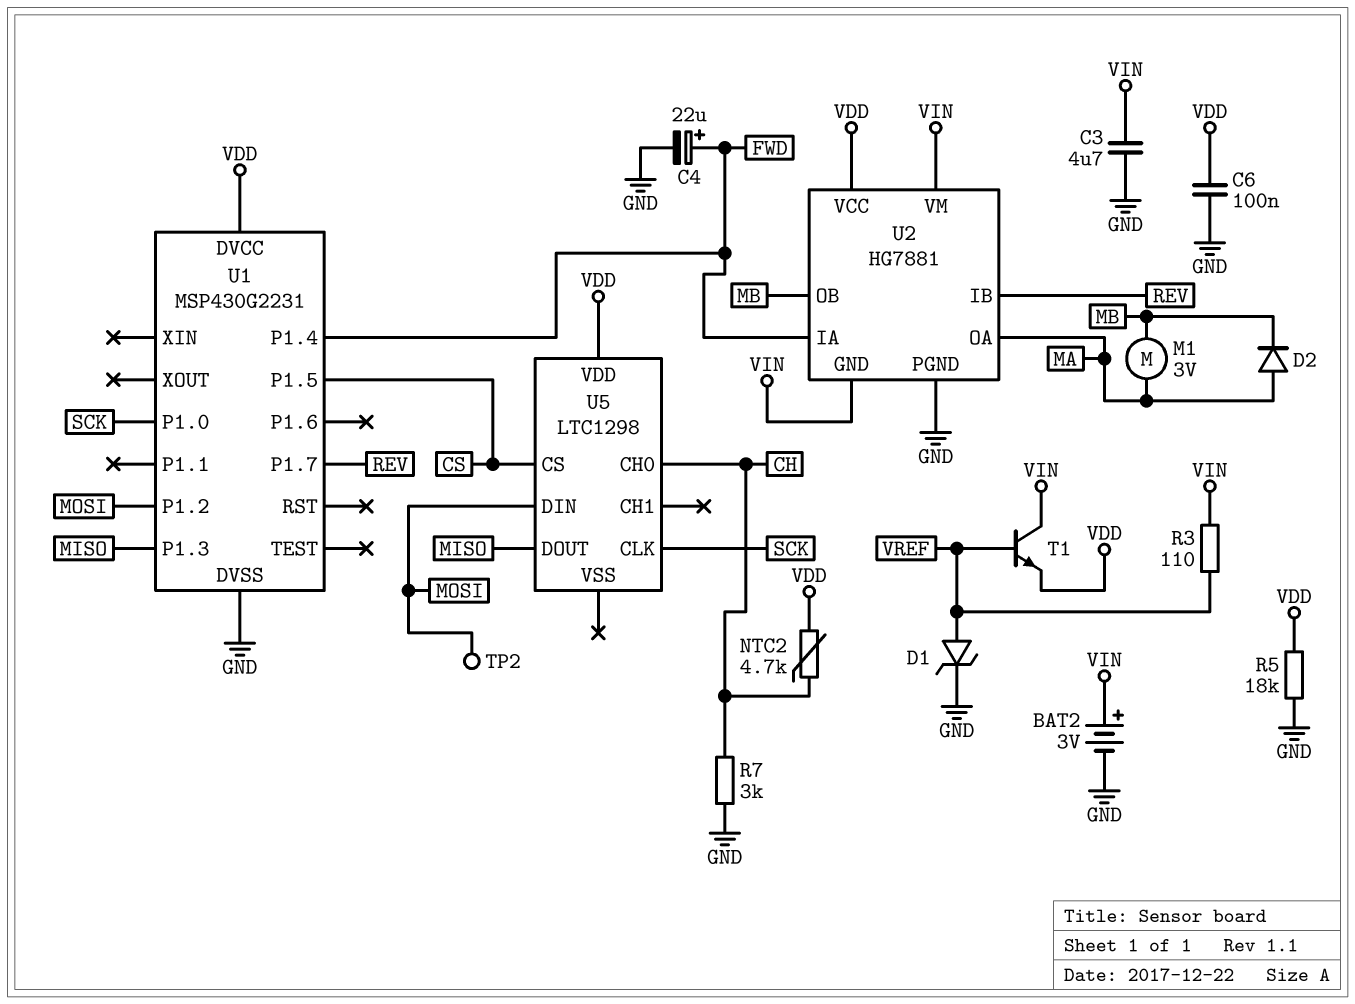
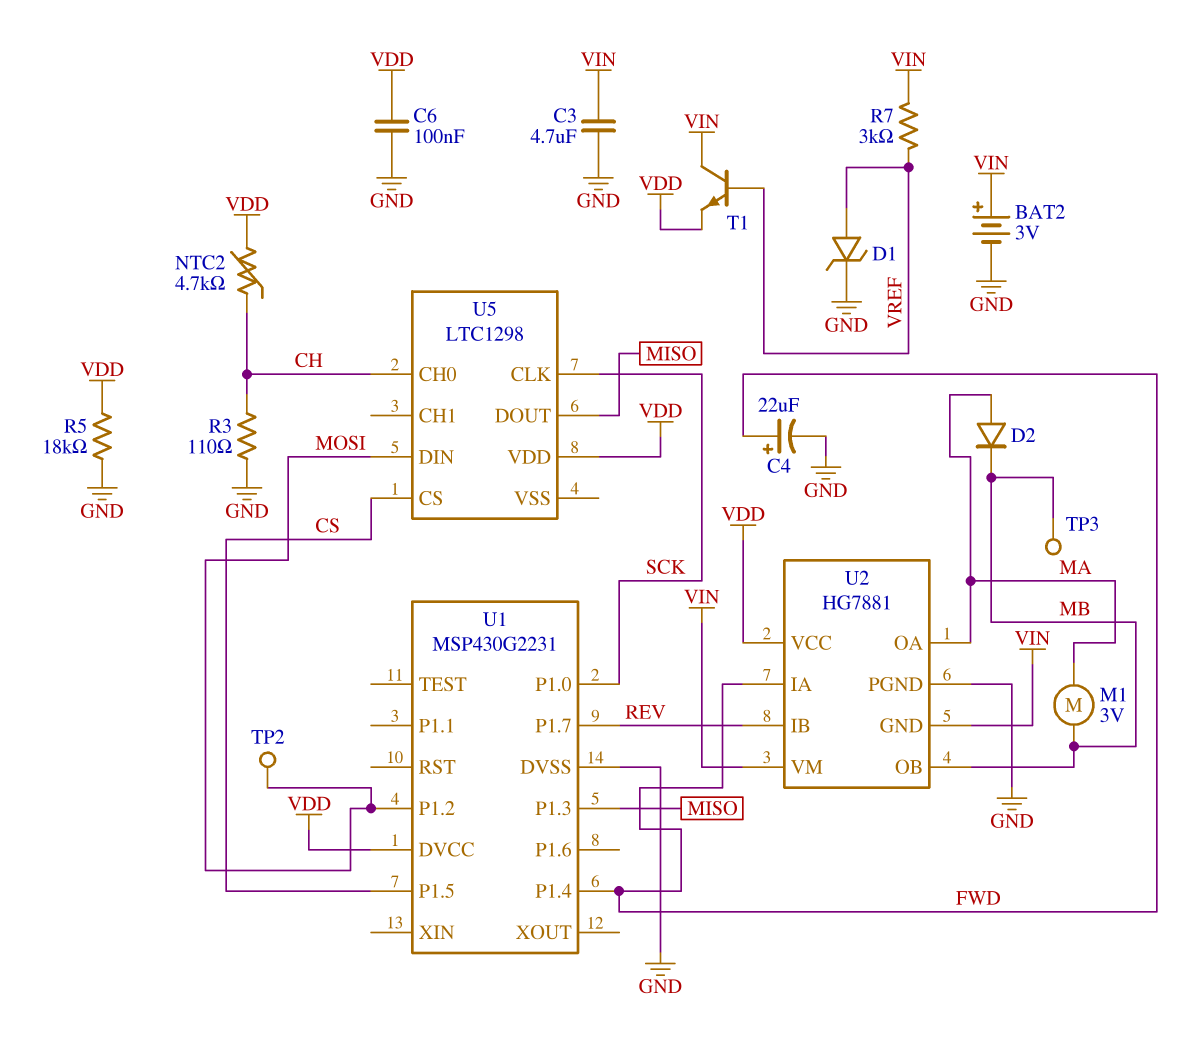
R3: 110 (VIN, VREF) -> 110 (CH, GND)
R7: 3k (CH, GND) -> 3k (VIN, VREF)
TP3: none -> test point (MB)

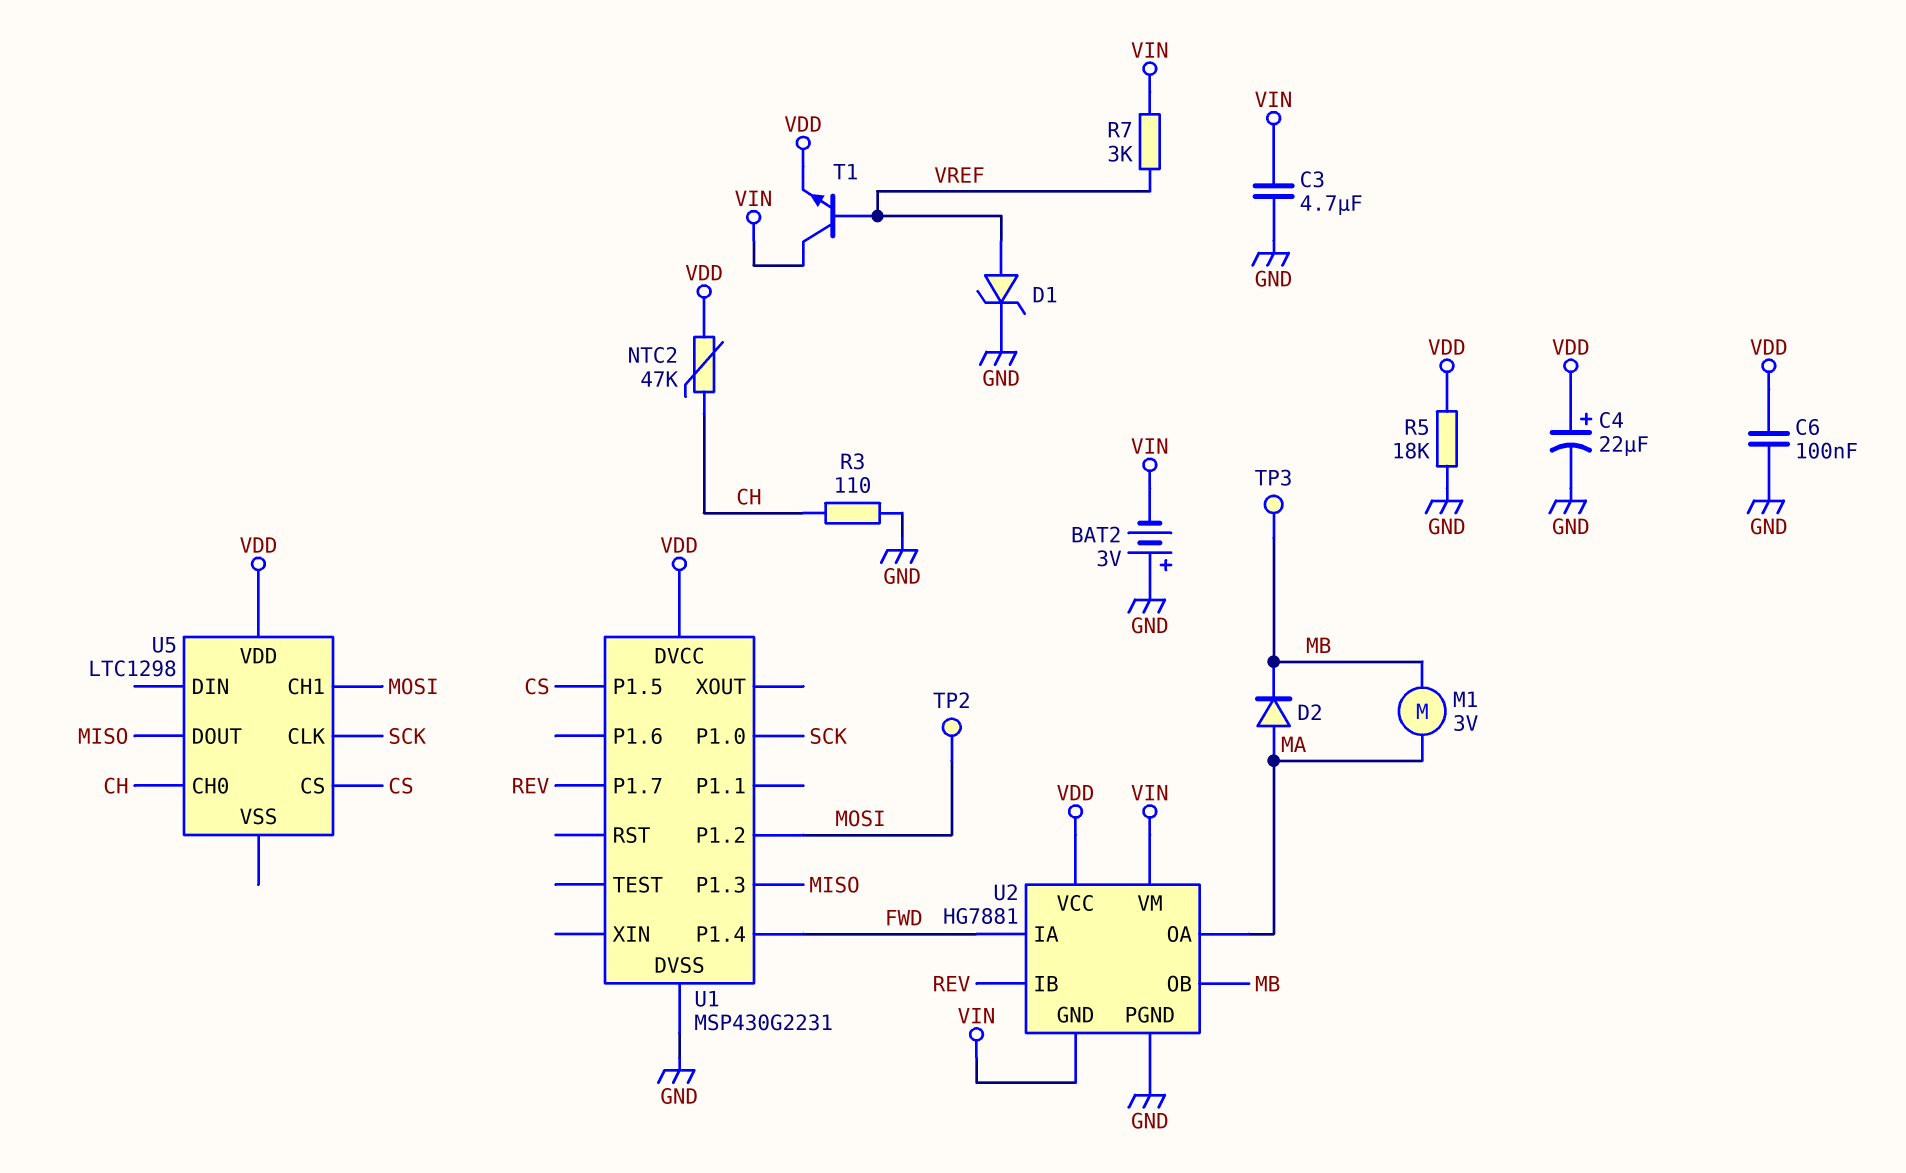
BAT2: 3V (plus VIN, minus GND) -> 3V (plus GND, minus VIN)
C4: 22uF (plus FWD, minus GND) -> 22uF (plus VDD, minus GND)
NTC2: 4.7k (CH, VDD) -> 47k (CH, VDD)
U5 pin CH1: none -> MOSI
U5 pin DIN: MOSI -> none

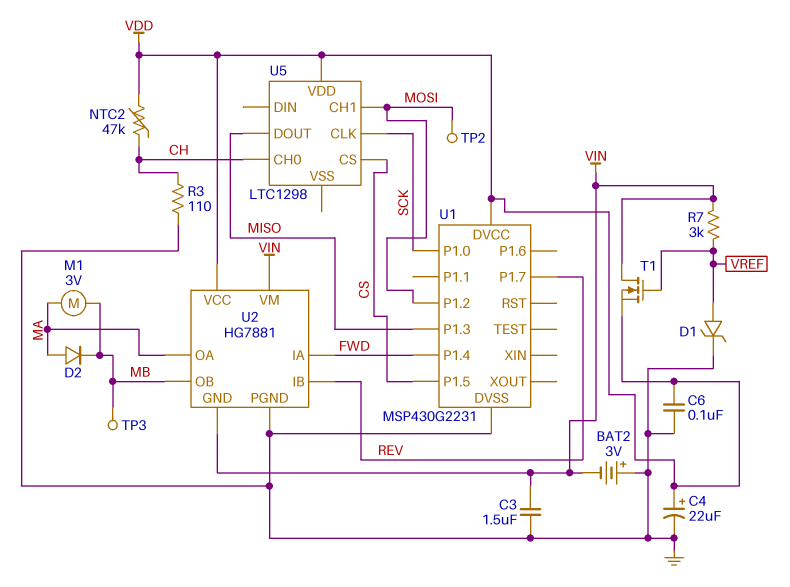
C3: 4.7uF (GND, VIN) -> 1.5uF (GND, VIN)
R5: 18k (GND, VDD) -> none
T1: NPN (B VREF, C VIN, E VDD) -> NMOS (G VREF, D VIN, S VDD)

